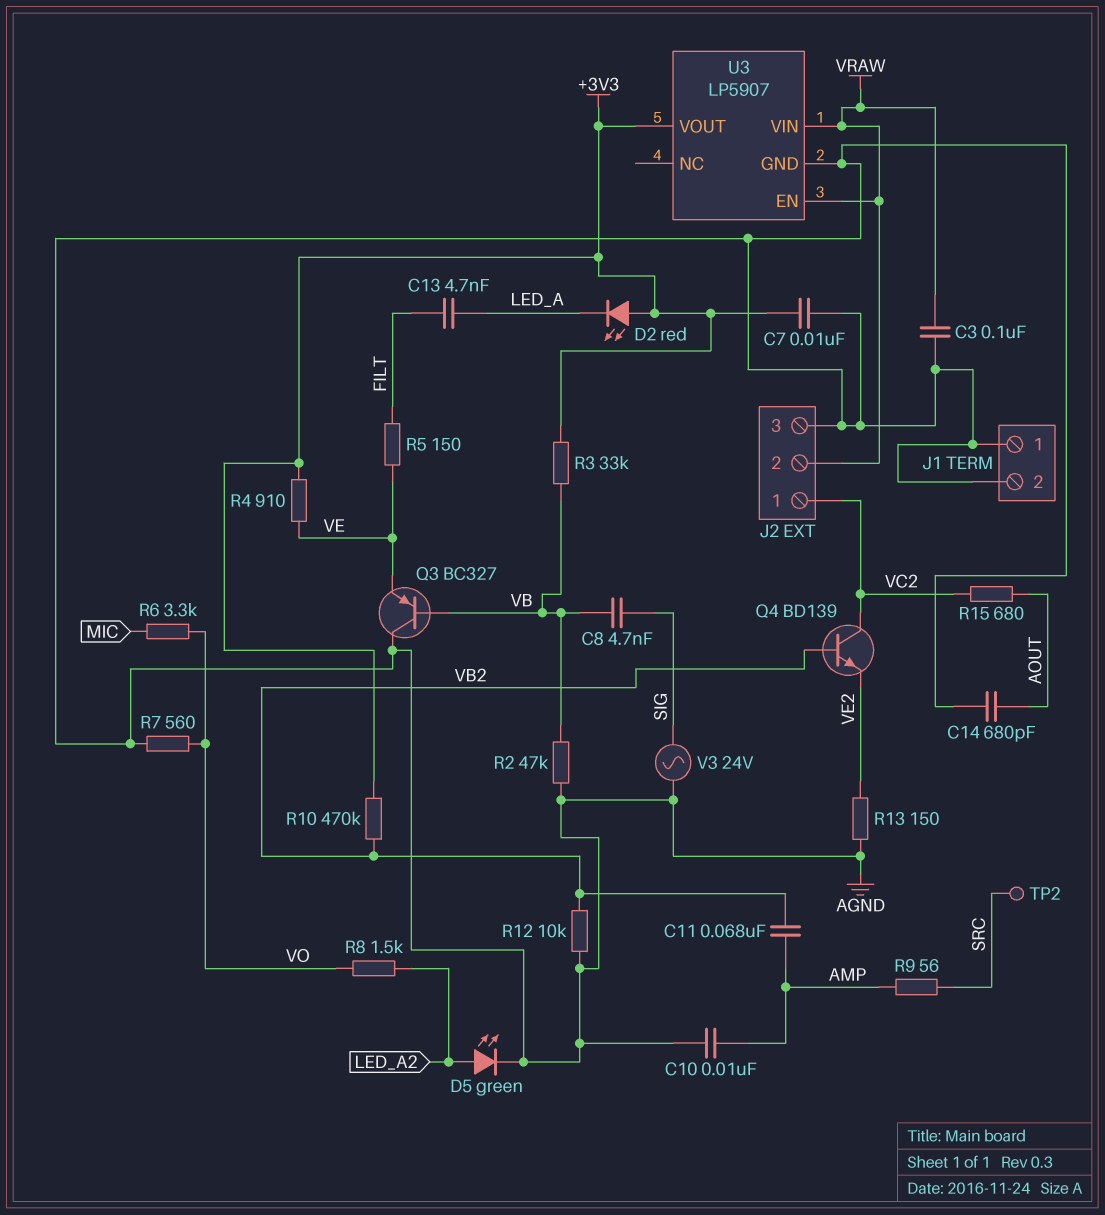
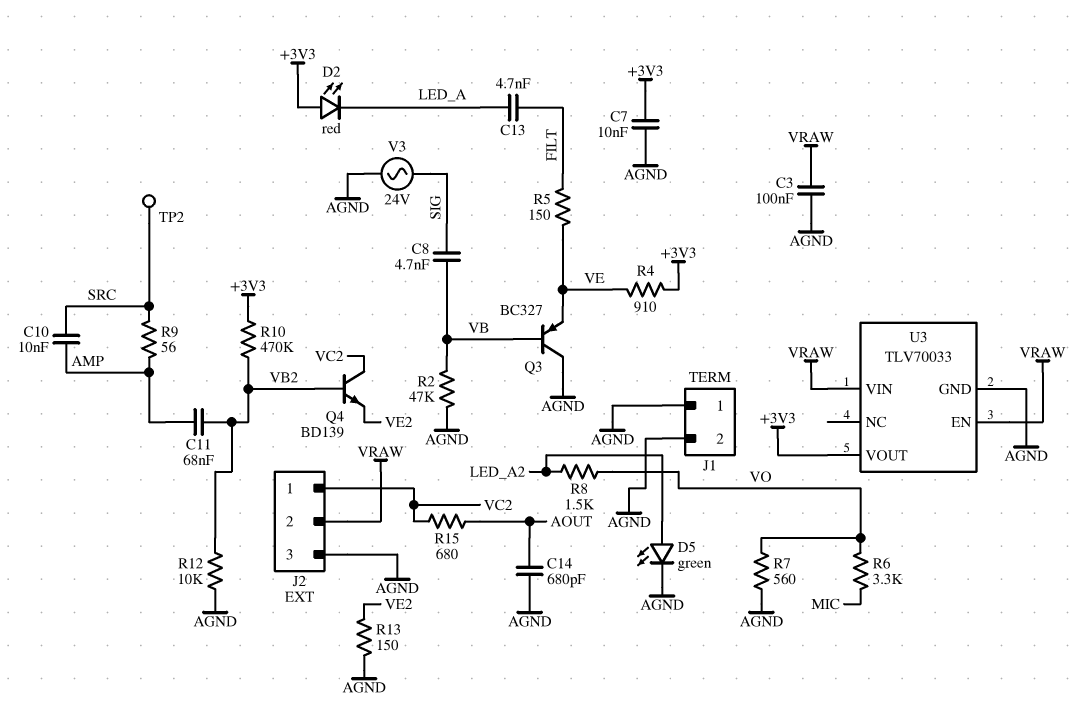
C10: 10nF (AGND, AMP) -> 10nF (AMP, SRC)
R3: 33k (+3V3, VB) -> none
U3: LP5907 -> TLV70033

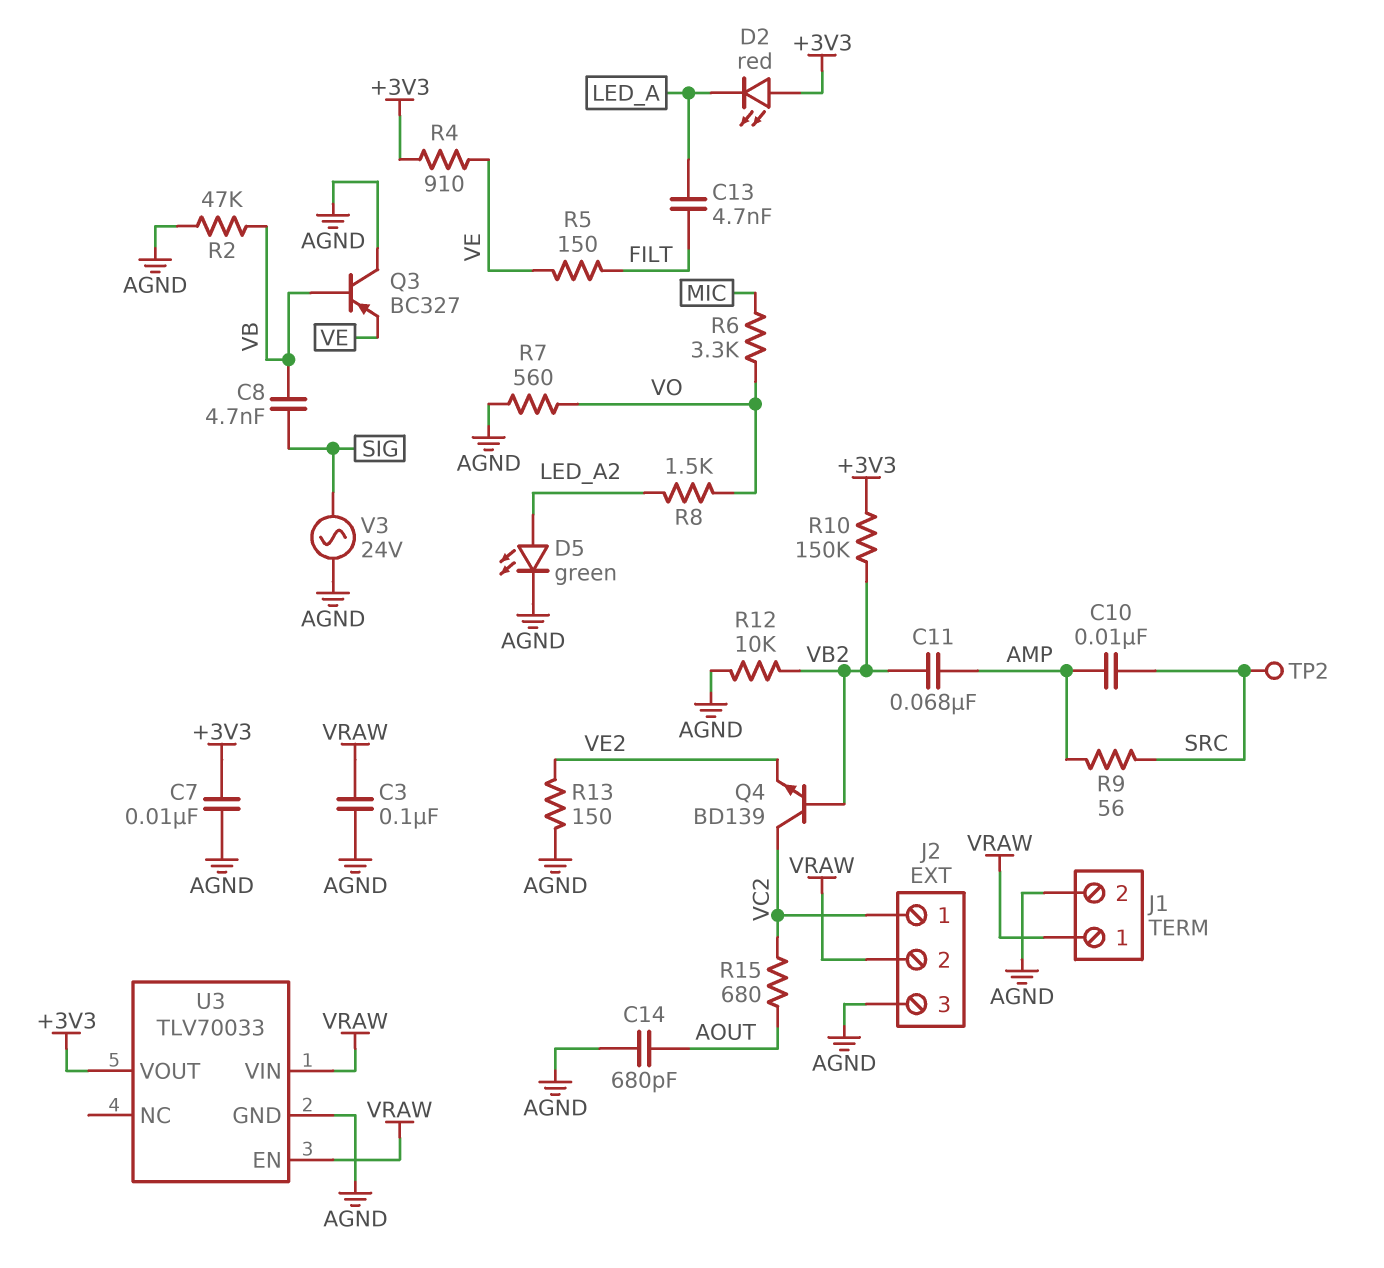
J1 pin 1: AGND -> VRAW
R10: 470k (+3V3, VB2) -> 150k (+3V3, VB2)

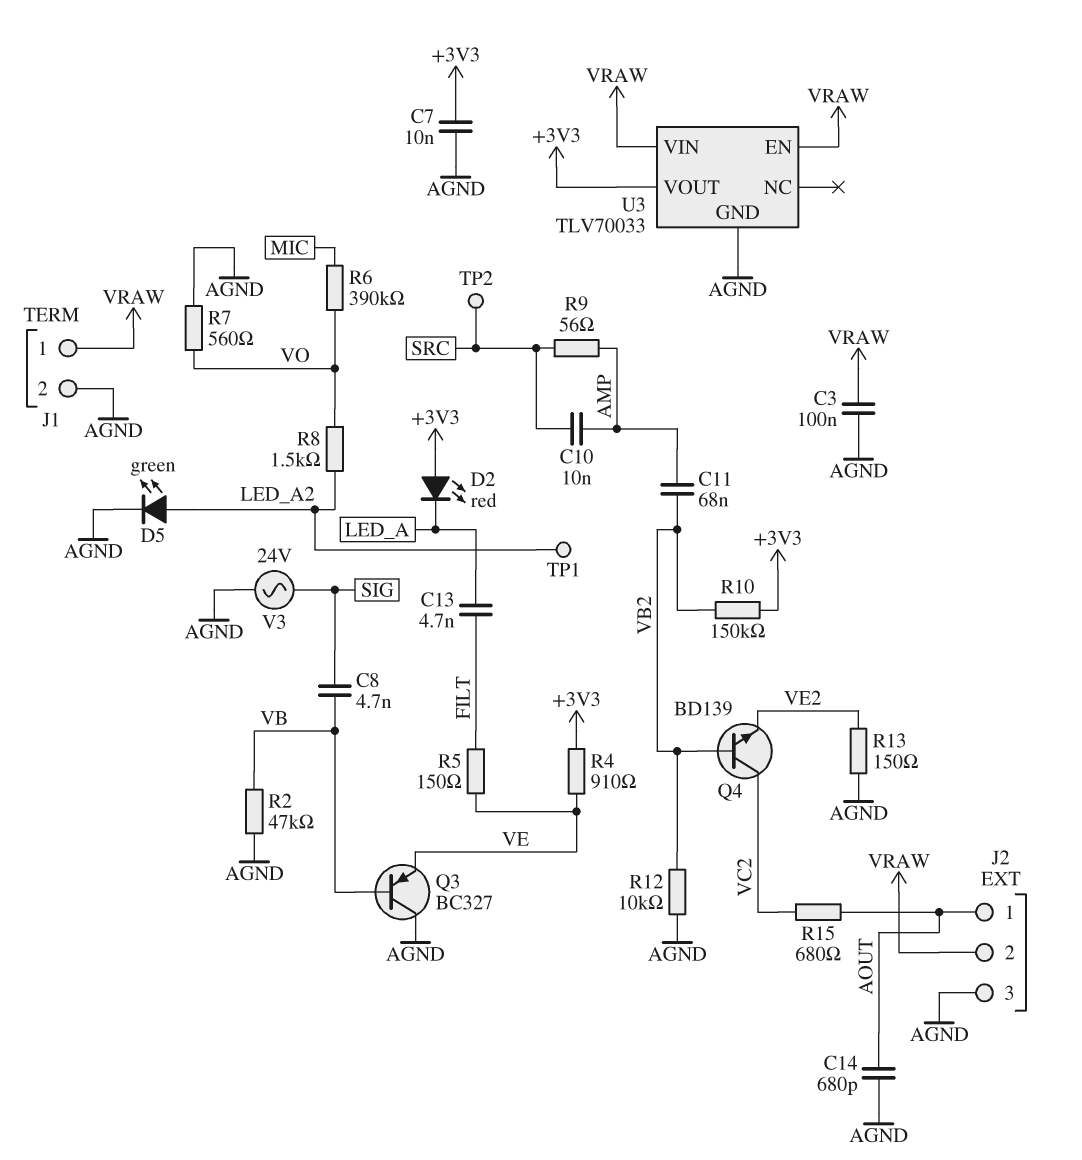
J2 pin 1: VC2 -> AOUT
R6: 3.3k (MIC, VO) -> 390k (MIC, VO)
TP1: none -> test point (LED_A2)

